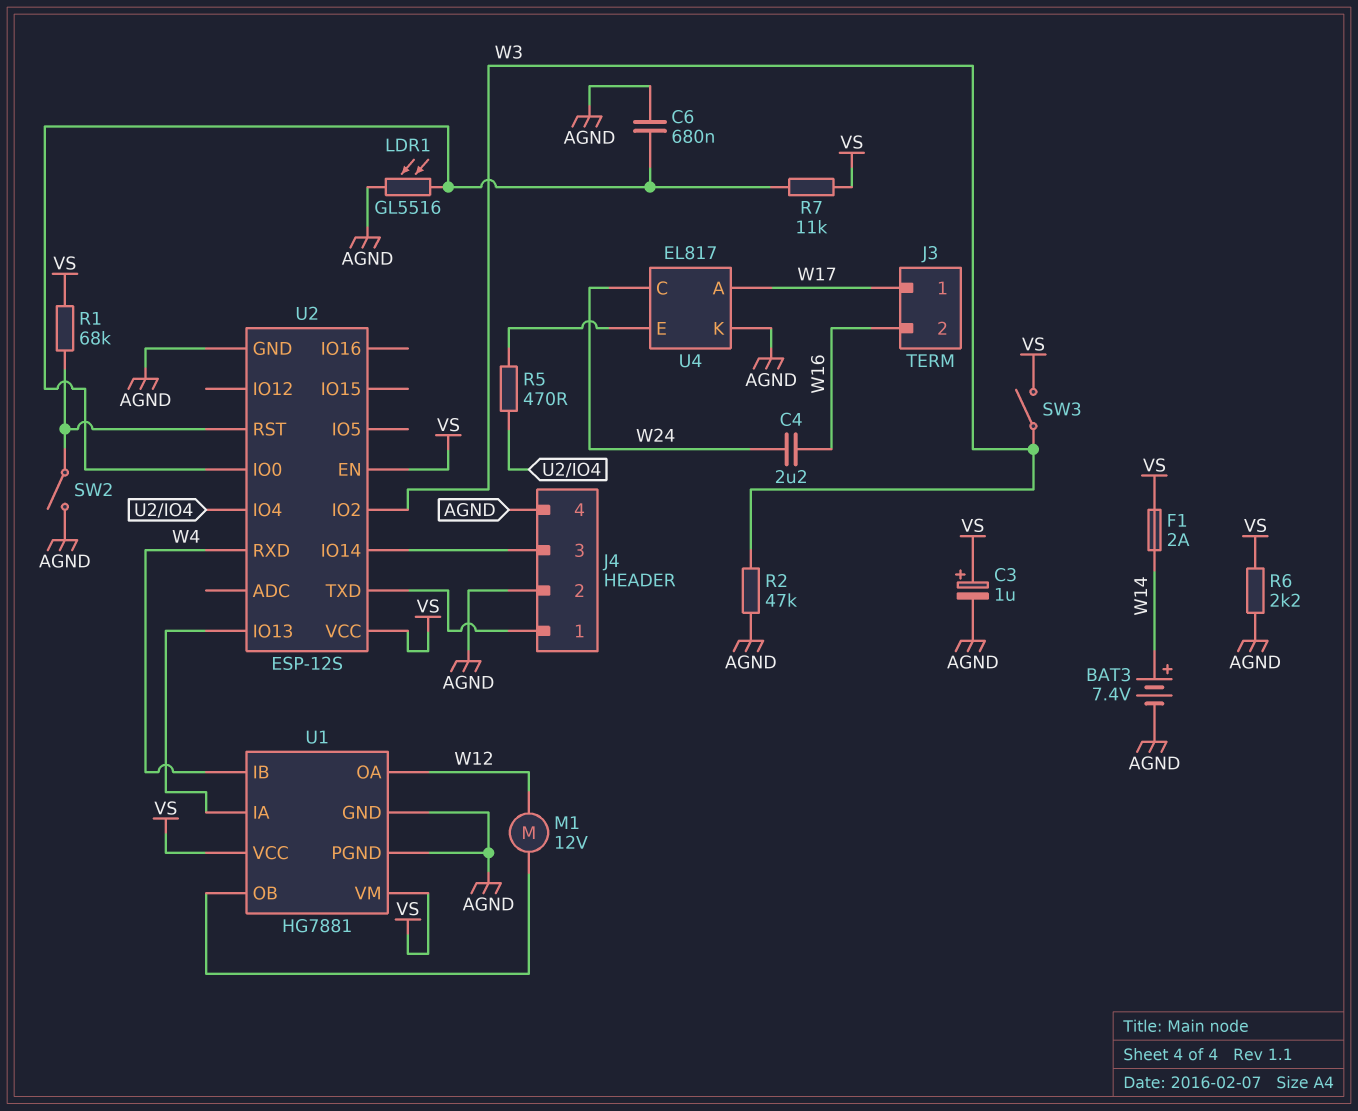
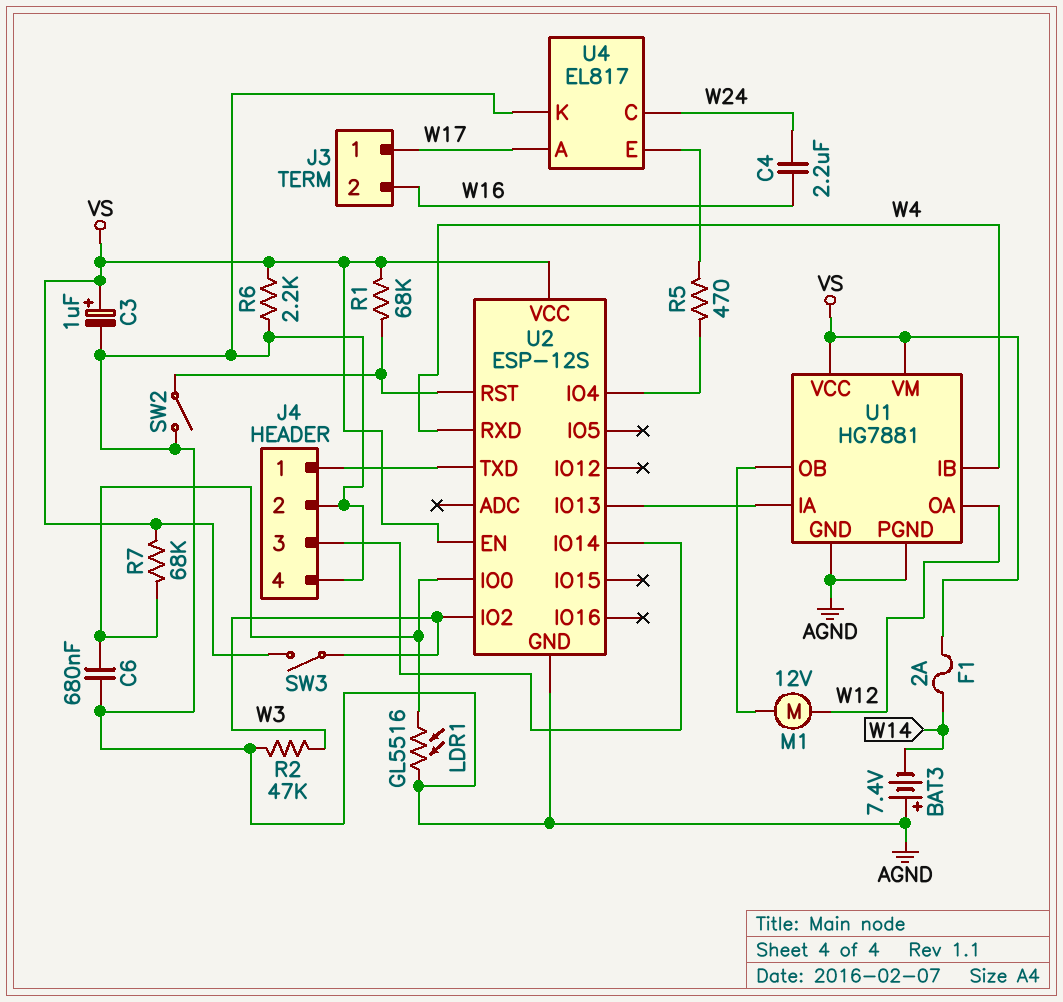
BAT3: 7.4V (plus W14, minus AGND) -> 7.4V (plus AGND, minus W14)
R7: 11k (U2/IO0, VS) -> 68k (U2/IO0, VS)

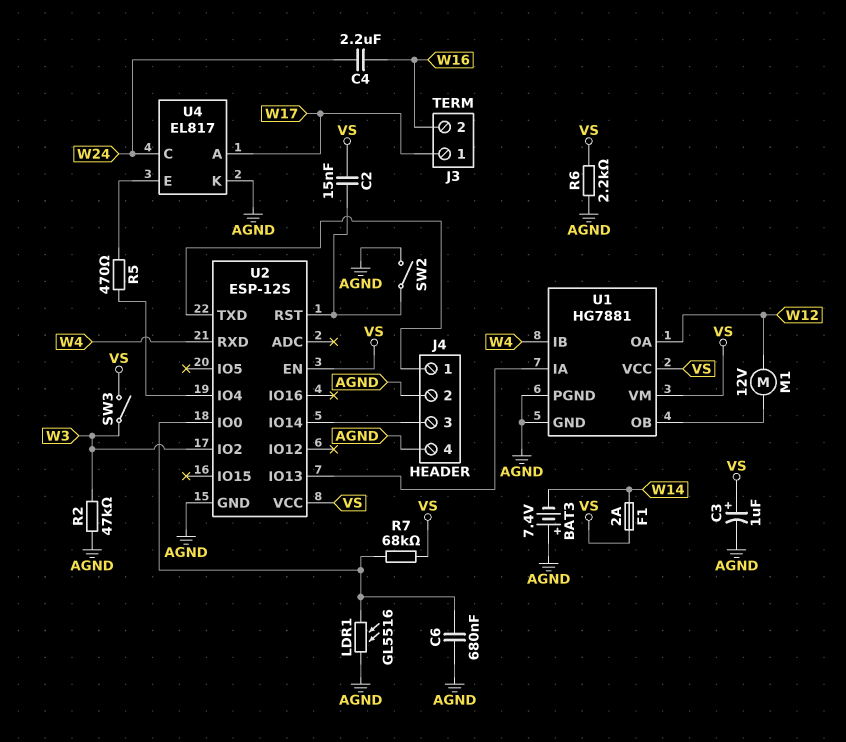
C2: none -> 15nF (U2/RST, VS)
R1: 68k (U2/RST, VS) -> none

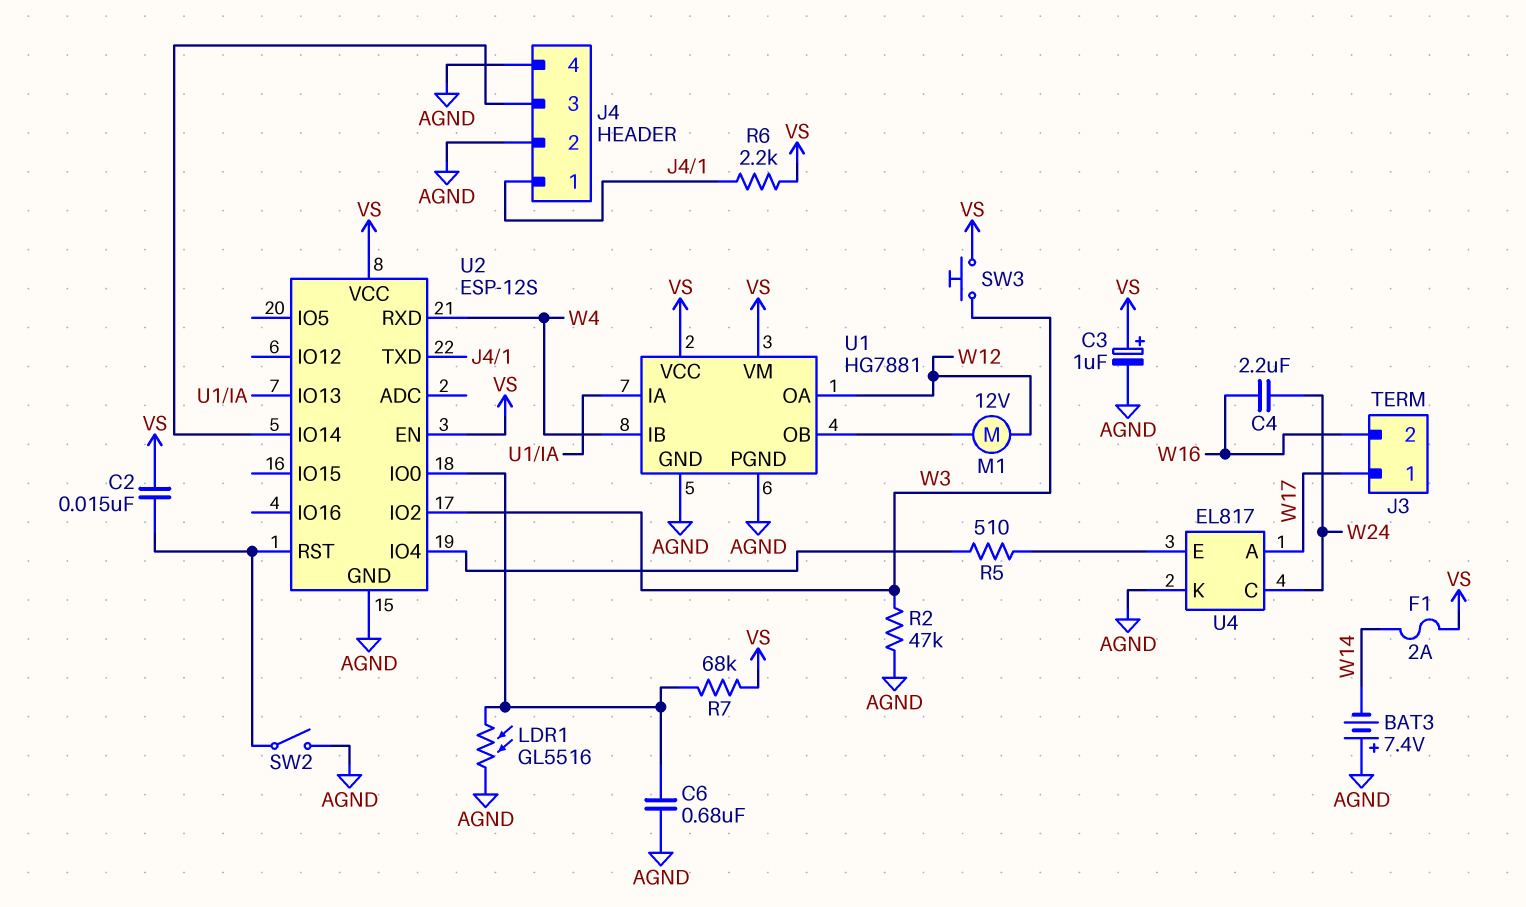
R5: 470 (U2/IO4, U4/E) -> 510 (U2/IO4, U4/E)
R6: 2.2k (AGND, VS) -> 2.2k (J4/1, VS)
SW3: switch (VS, W3) -> button (VS, W3)

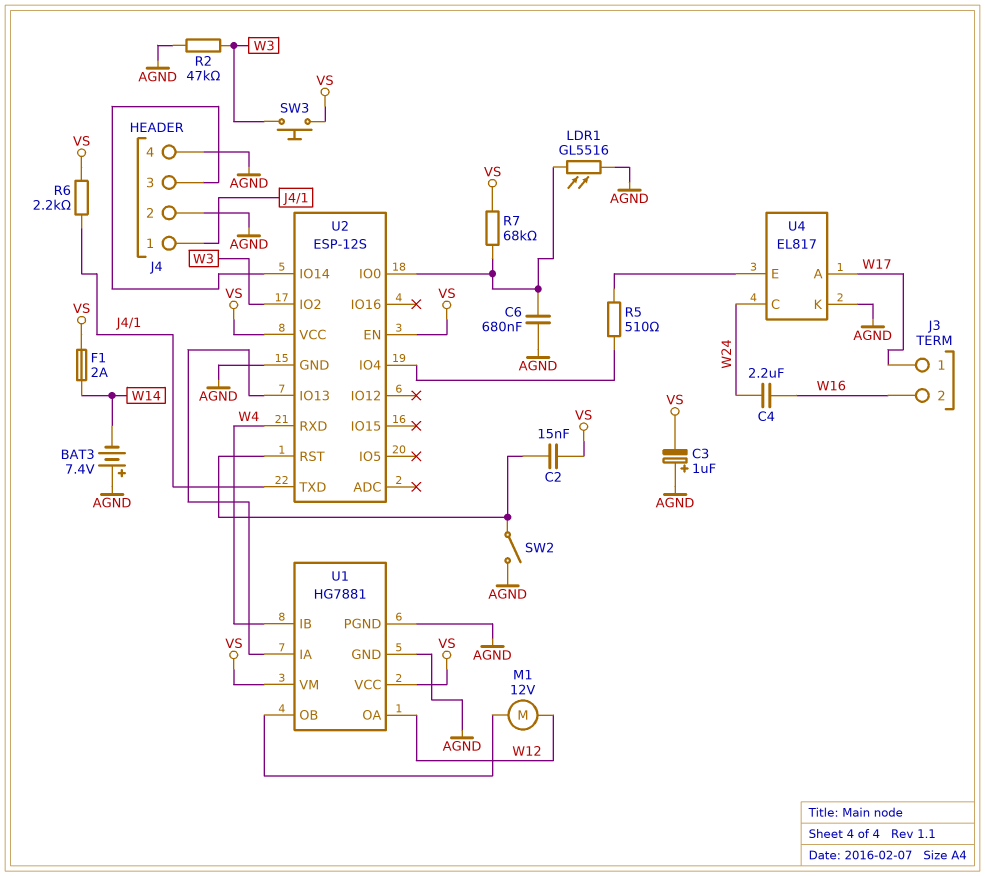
C3: 1uF (plus VS, minus AGND) -> 1uF (plus AGND, minus VS)

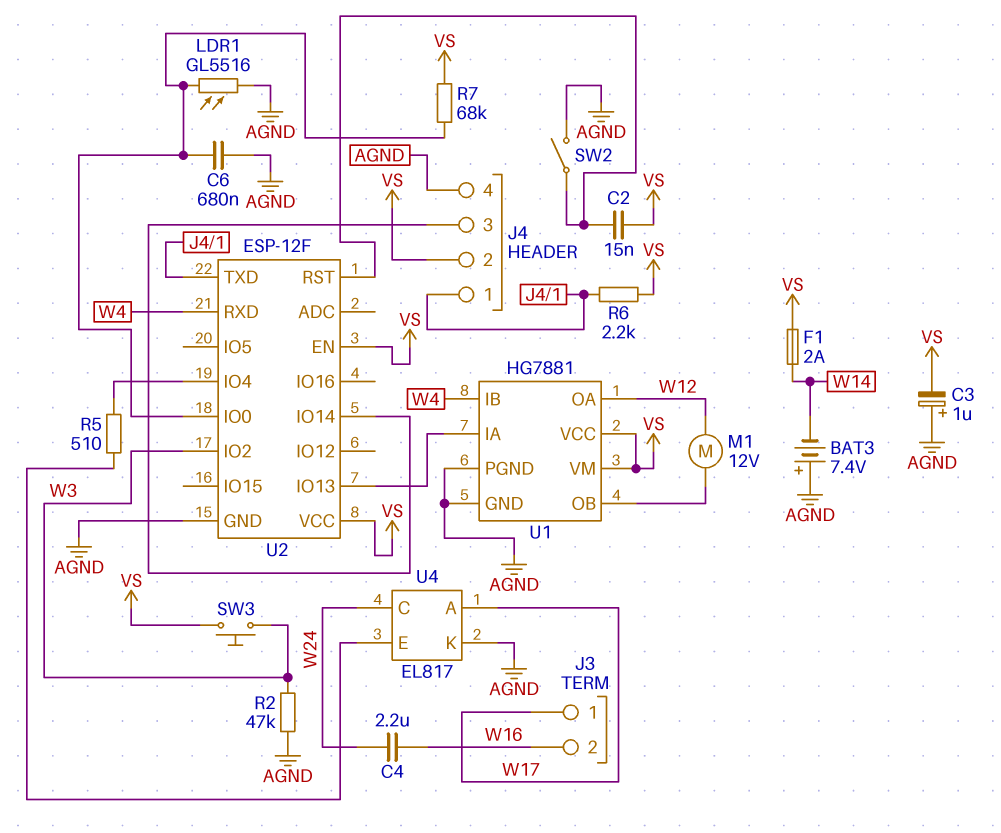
J4 pin 2: AGND -> VS
U2: ESP-12S -> ESP-12F

